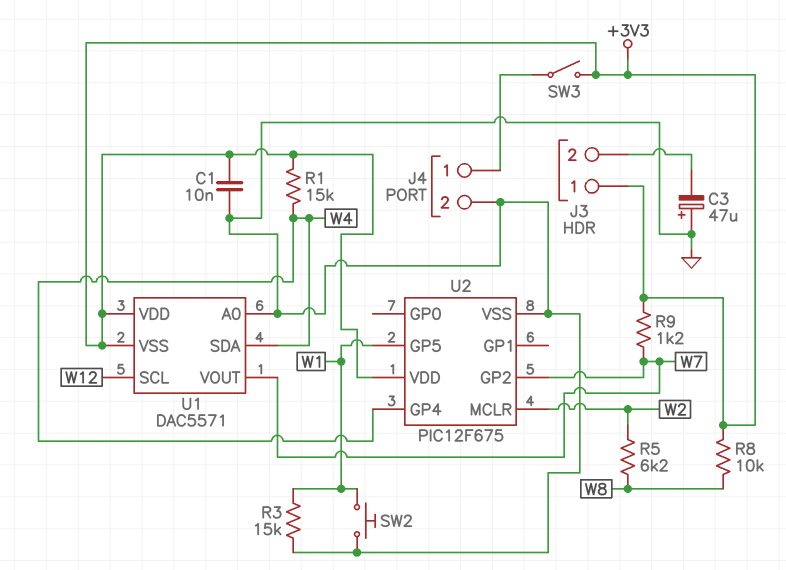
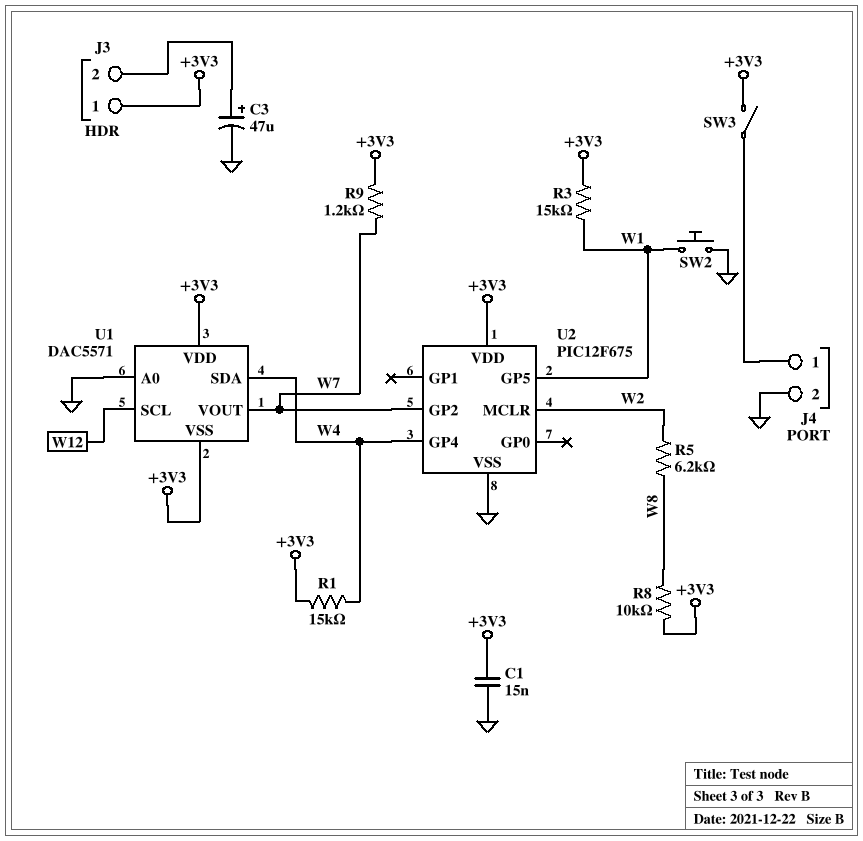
C1: 10nF (+3V3, GND) -> 15nF (+3V3, GND)
C3: 47uF (plus GND, minus J3/2) -> 47uF (plus J3/2, minus GND)
R3: 15k (GND, W1) -> 15k (+3V3, W1)

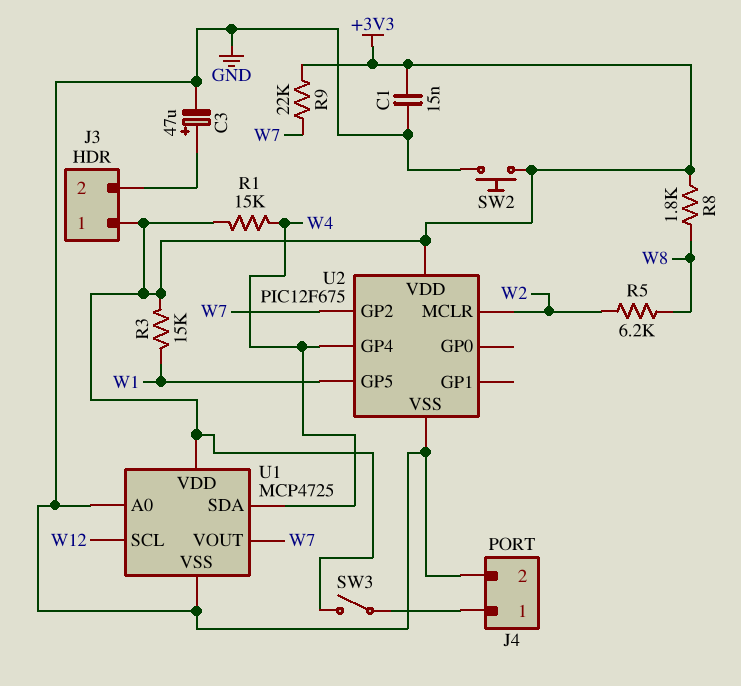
R8: 10k (+3V3, W8) -> 1.8k (+3V3, W8)
R9: 1.2k (+3V3, W7) -> 22k (+3V3, W7)
SW2: button (GND, W1) -> button (+3V3, GND)
U1: DAC5571 -> MCP4725
U1 pin VSS: +3V3 -> GND

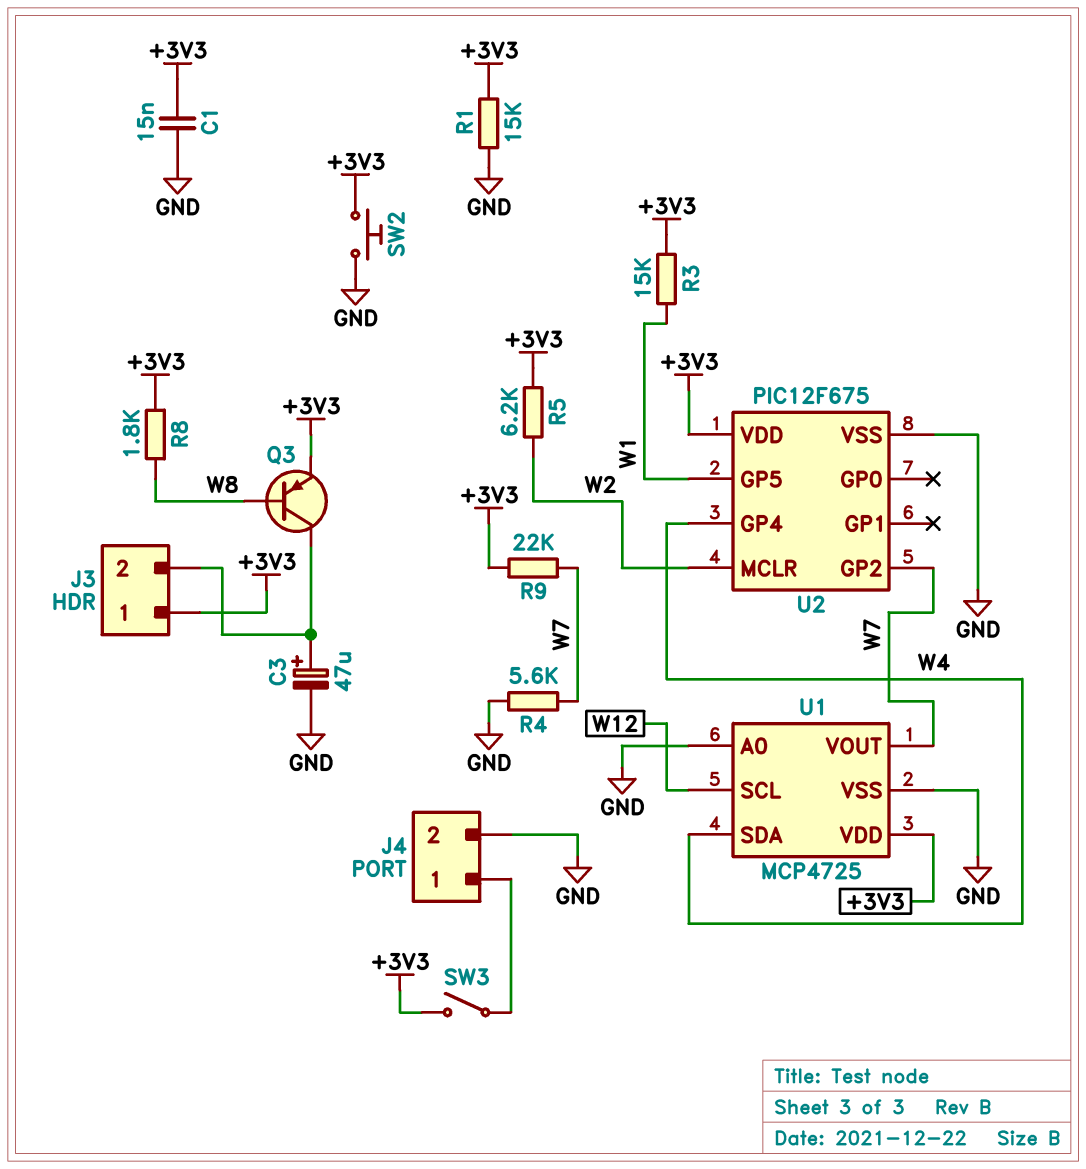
Q3: none -> PNP (B W8, C J3/2, E +3V3)
R1: 15k (+3V3, W4) -> 15k (+3V3, GND)
R4: none -> 5.6k (GND, W7)
R5: 6.2k (W2, W8) -> 6.2k (+3V3, W2)

